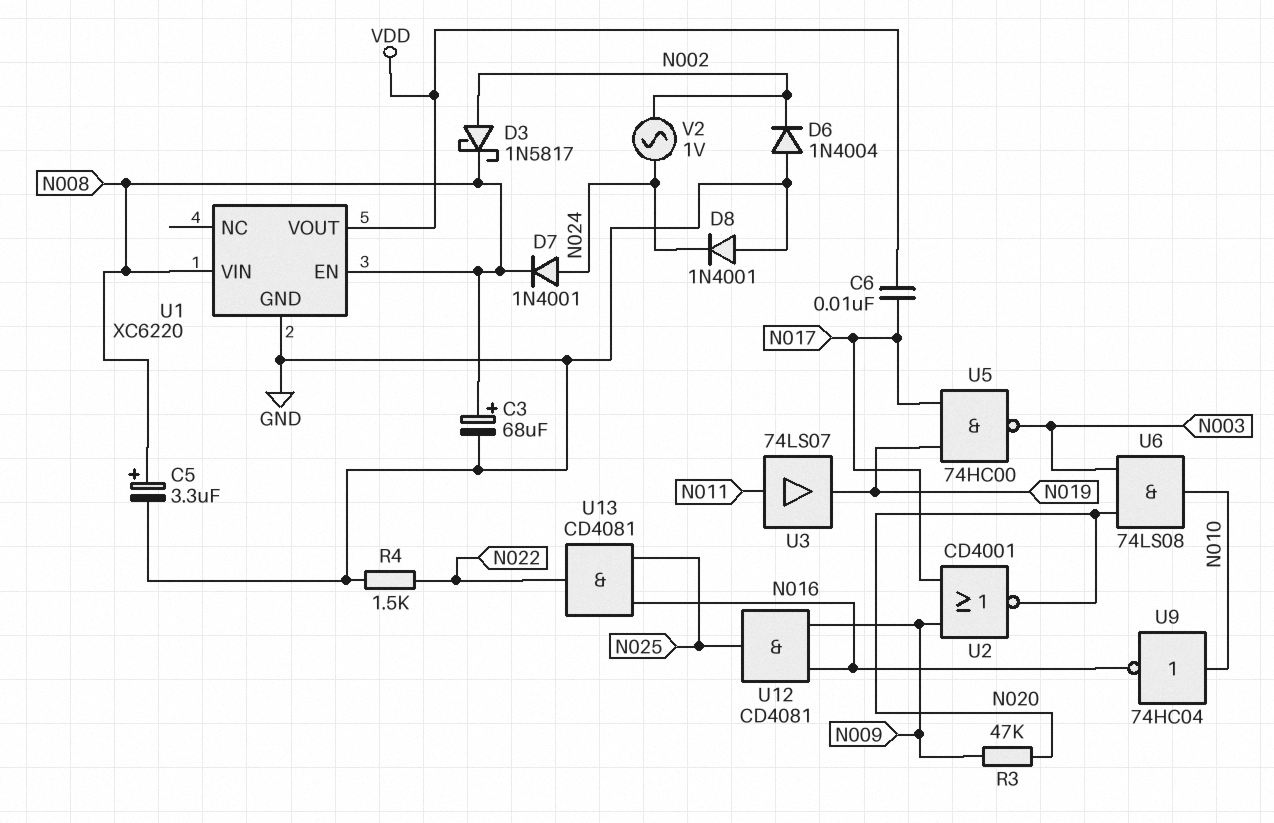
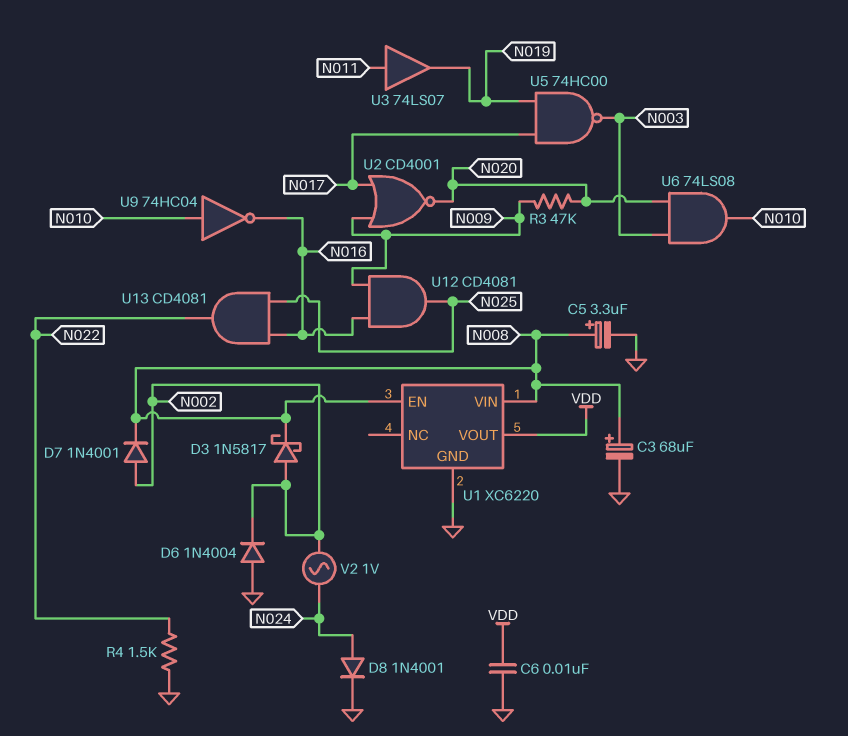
C6: 10nF (N017, VDD) -> 10nF (GND, VDD)
D7: diode 1N4001 (A N024, K N008) -> diode 1N4001 (A N002, K N008)
D8: diode 1N4001 (A GND, K N024) -> diode 1N4001 (A N024, K GND)

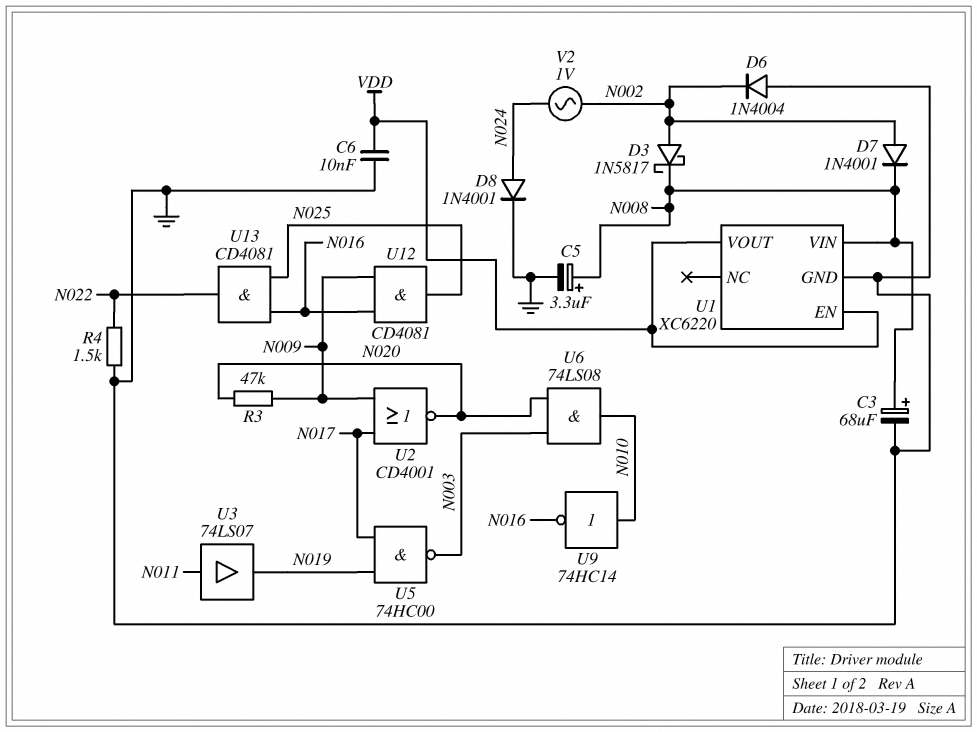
U1 pin EN: N008 -> VDD
U9: NOT 74HC04 (in N010, out N016) -> NOT 74HC14 (in N010, out N016)

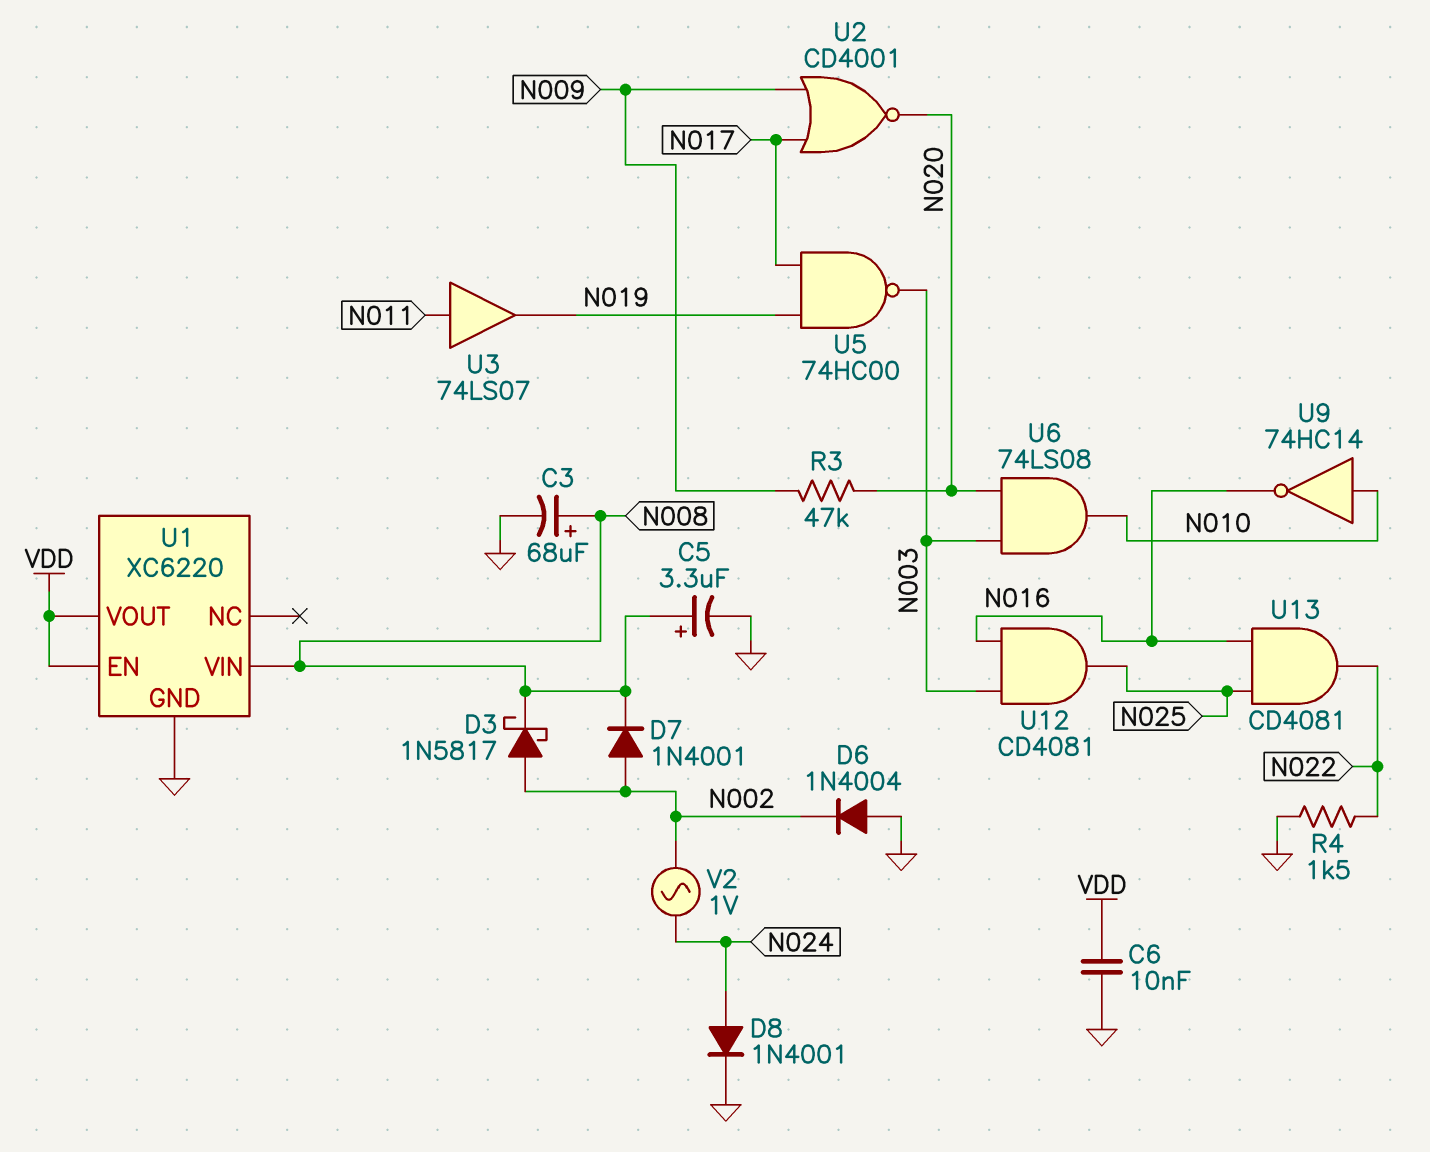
U12: AND CD4081 (in N009, in N016, out N025) -> AND CD4081 (in N003, in N016, out N025)

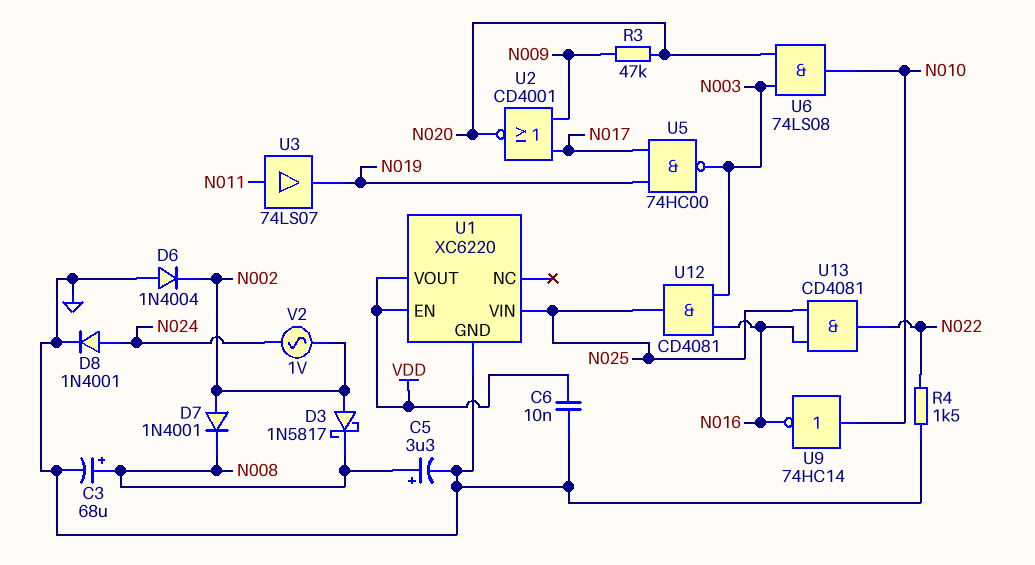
U1 pin VIN: N008 -> N025

